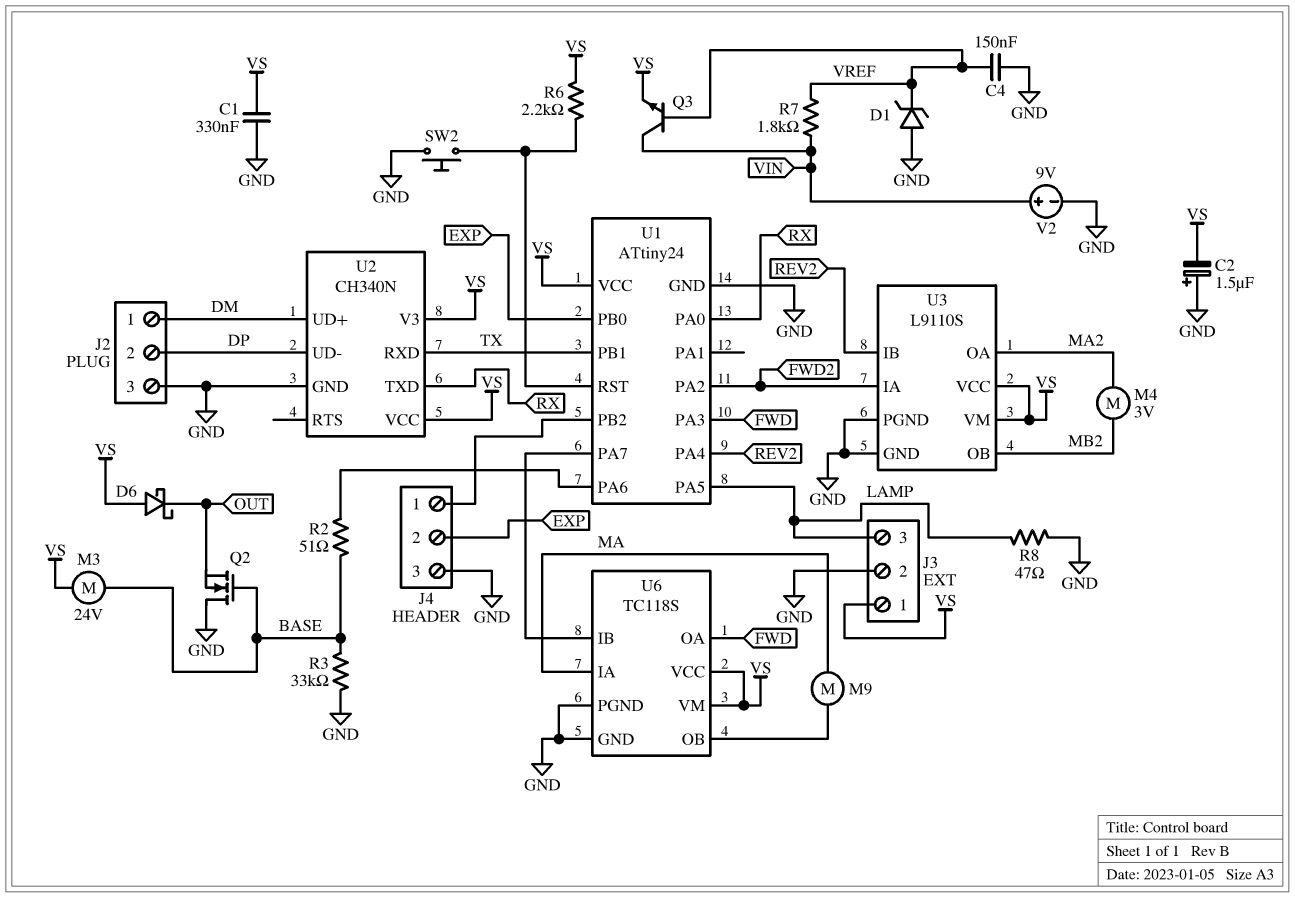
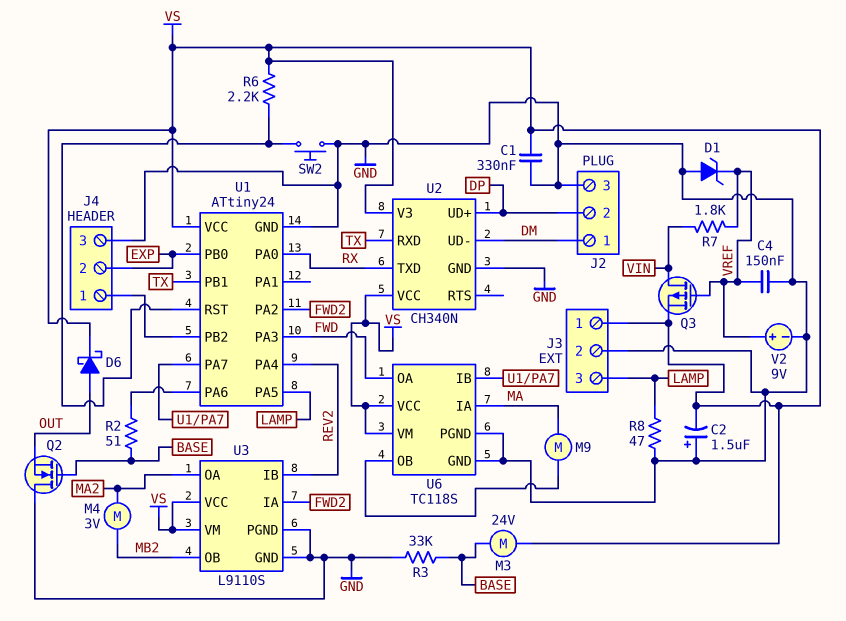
D6: schottky (A VS, K OUT) -> schottky (A OUT, K VS)
Q3: NPN (B VREF, C VIN, E VS) -> PMOS (G VREF, D VIN, S VS)
U2 pin UD+: DM -> DP
U2 pin UD-: DP -> DM
V2: 9V (plus VIN, minus GND) -> 9V (plus VREF, minus GND)

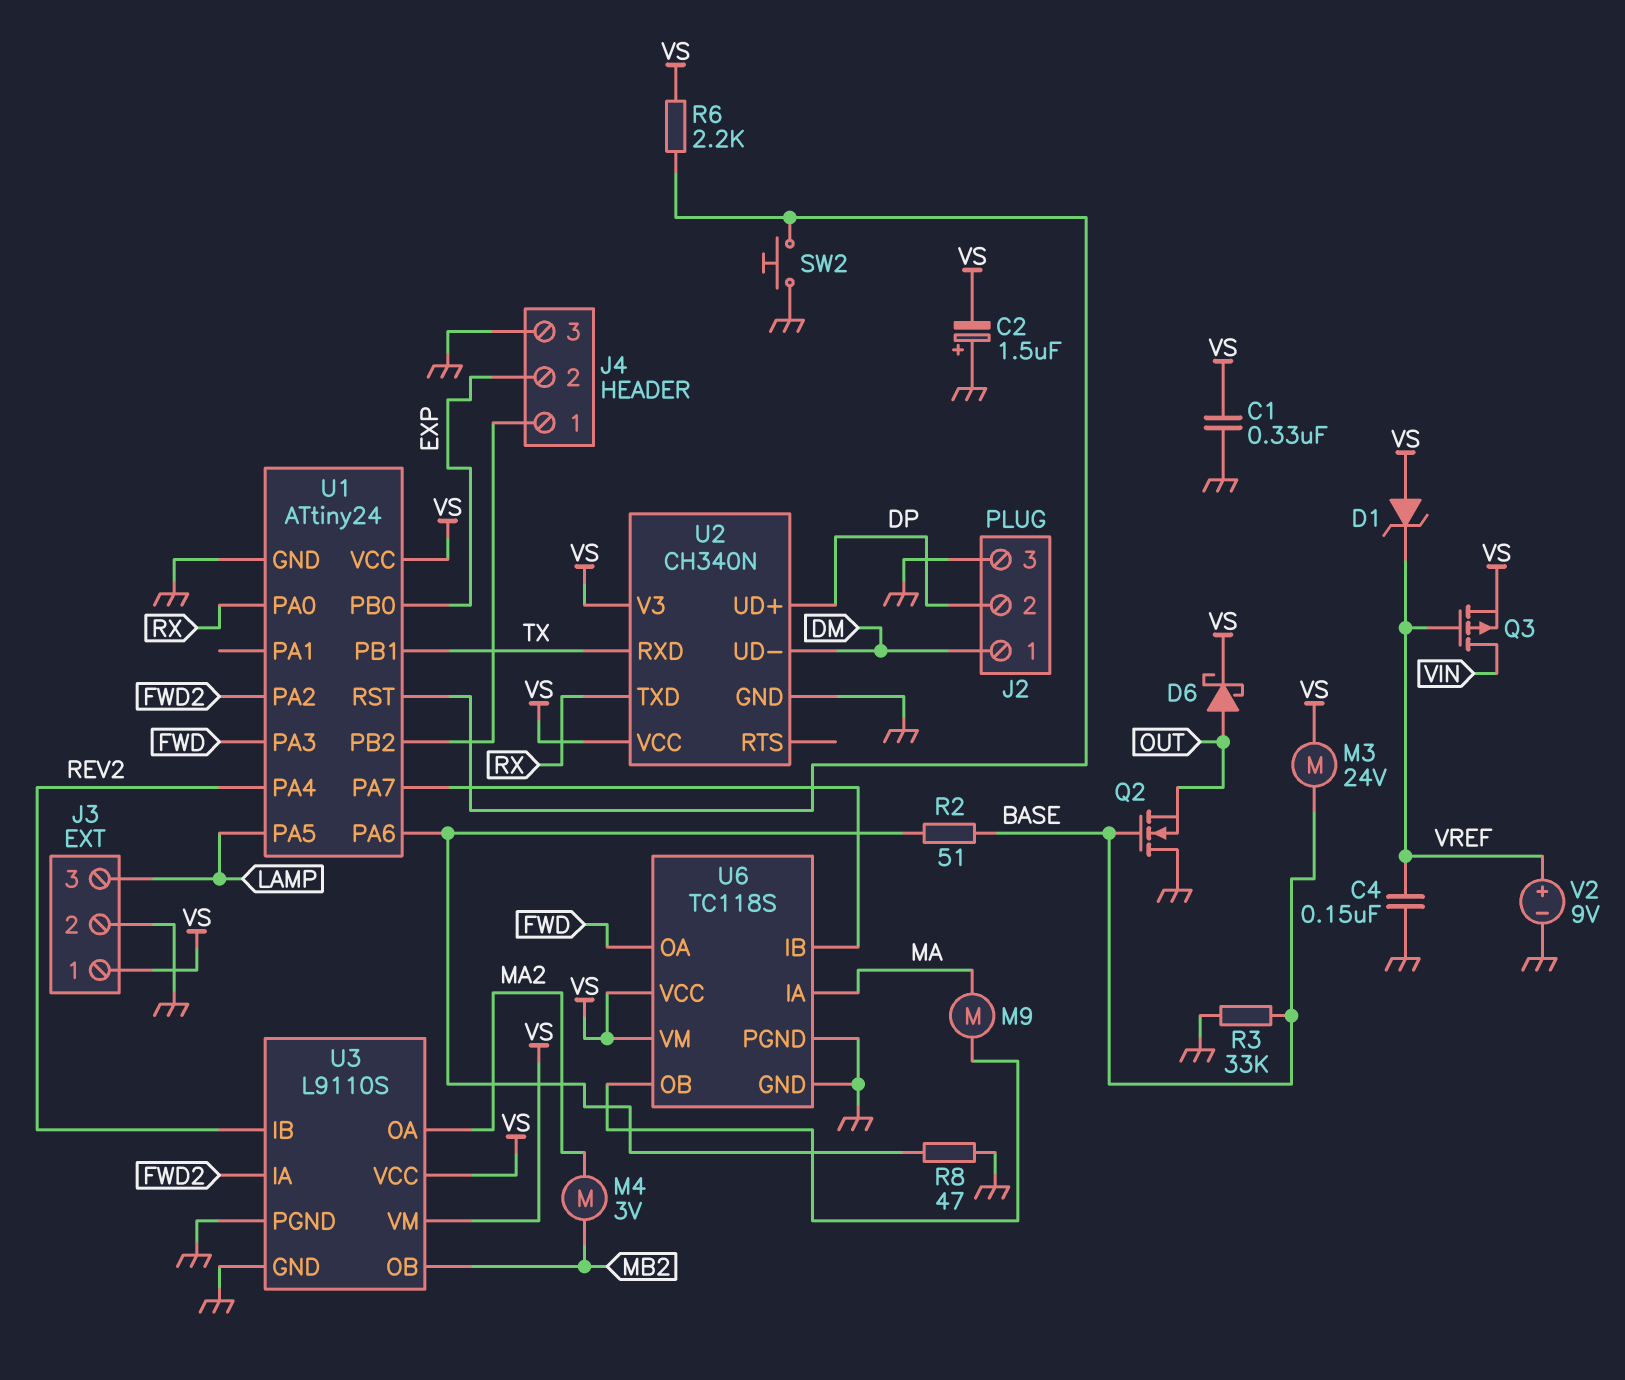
D1: zener (A GND, K VREF) -> zener (A VS, K VREF)
R7: 1.8k (VIN, VREF) -> none
R8: 47 (GND, LAMP) -> 47 (GND, U1/PA6)

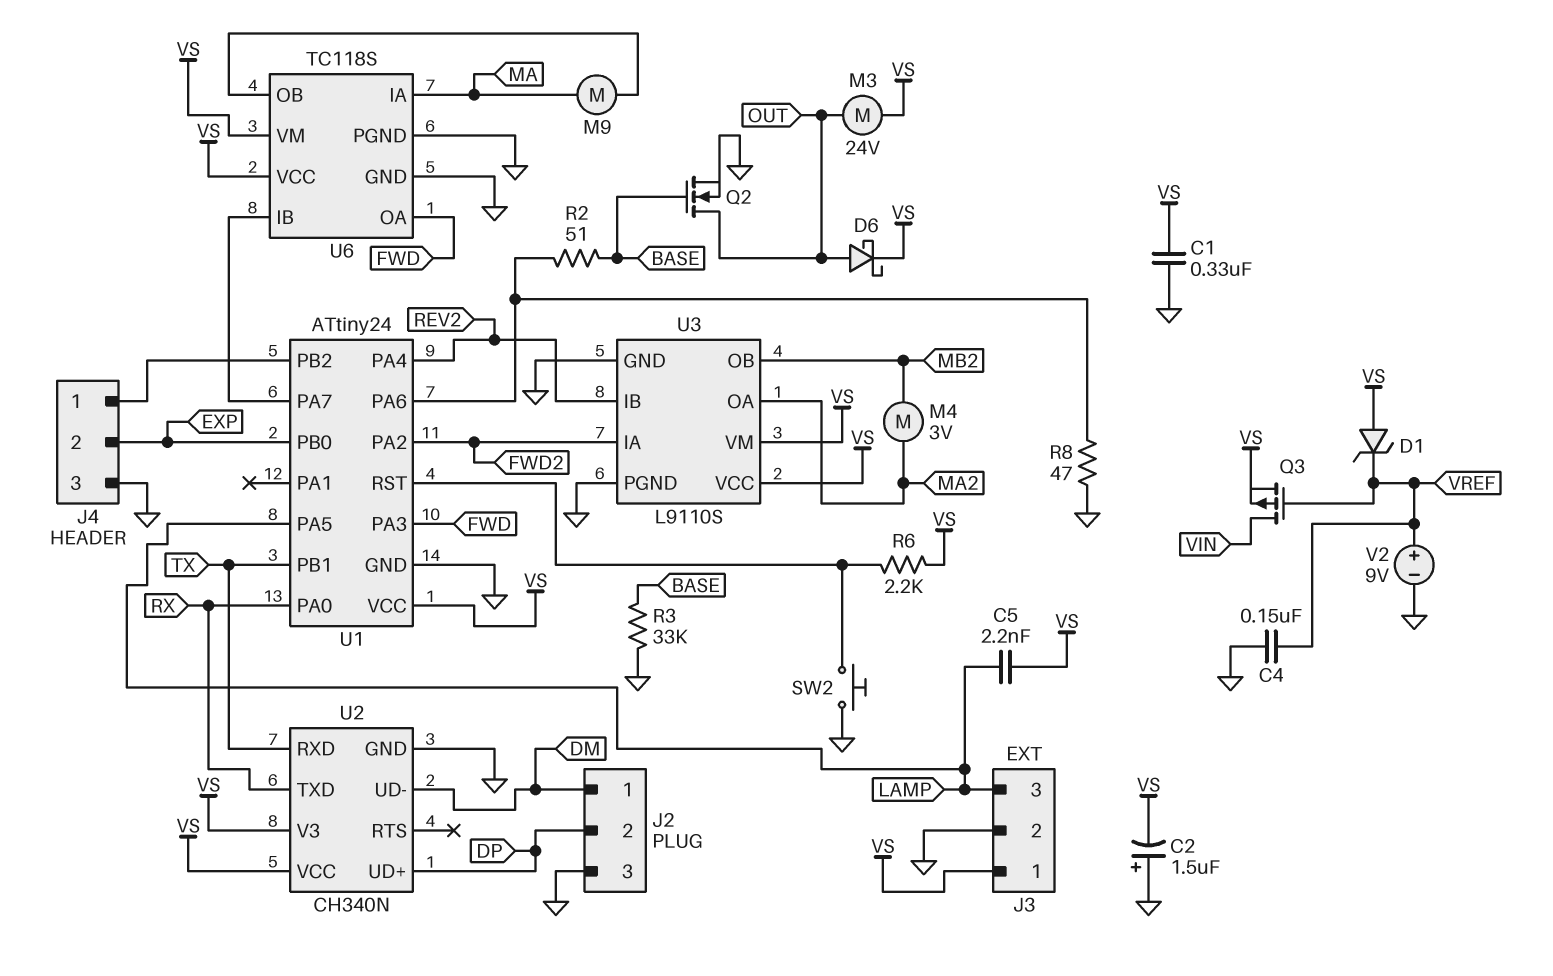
C5: none -> 2.2nF (LAMP, VS)
M3: motor 24V (BASE, VS) -> motor 24V (OUT, VS)
Q2: NMOS (G BASE, D GND, S OUT) -> NMOS (G BASE, D OUT, S GND)

